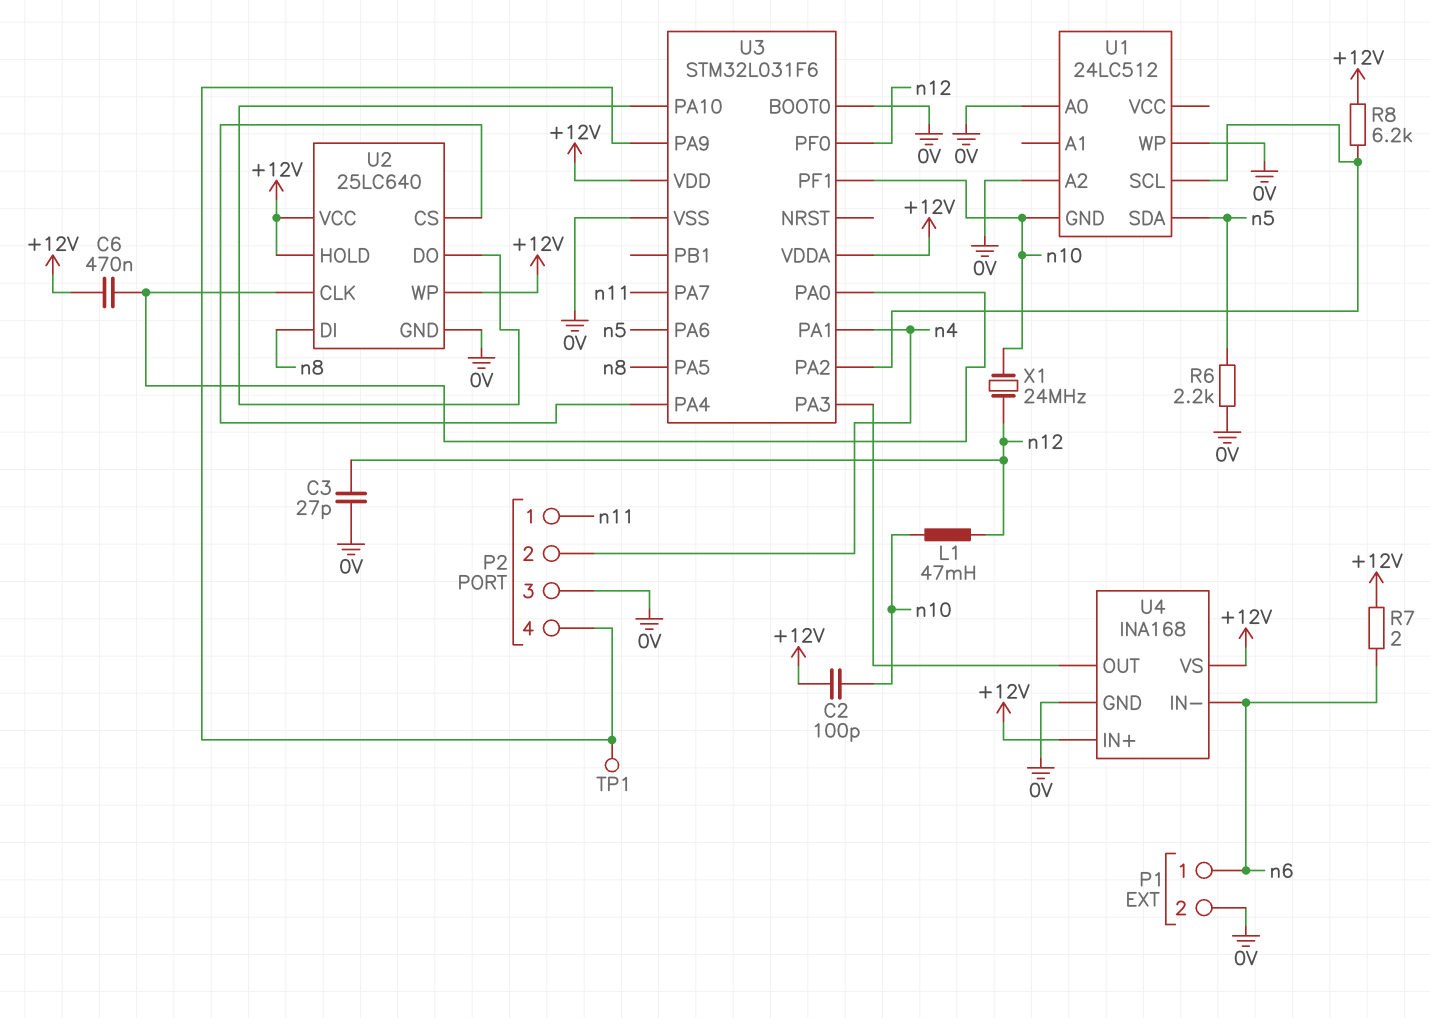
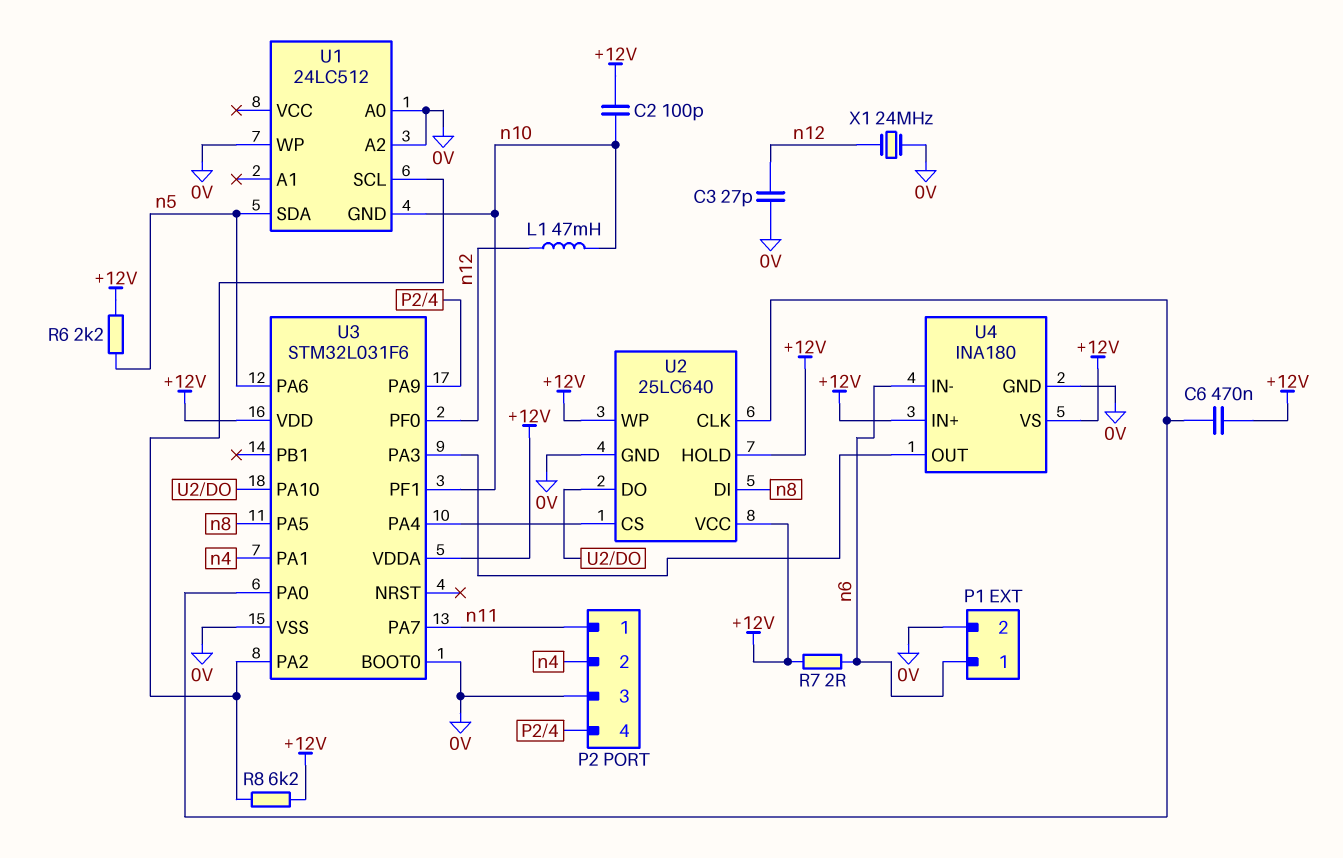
R6: 2.2k (0V, n5) -> 2.2k (+12V, n5)
TP1: test point (P2/4) -> none
U4: INA168 -> INA180
X1: 24MHz (n10, n12) -> 24MHz (0V, n12)

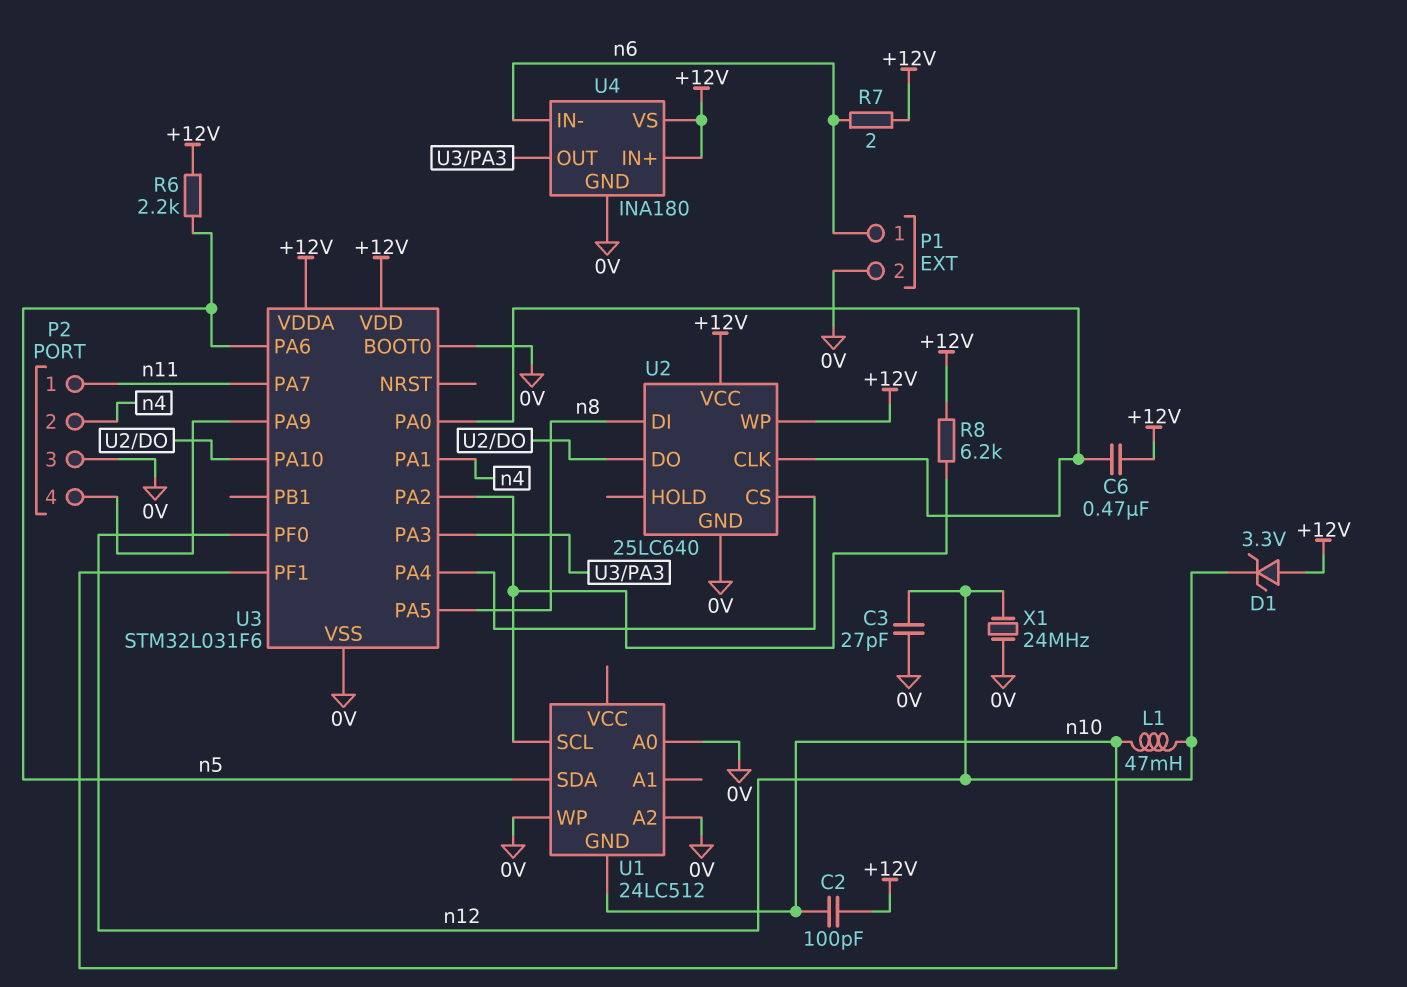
D1: none -> zener 3.3V (A +12V, K n12)
U2 pin HOLD: +12V -> none

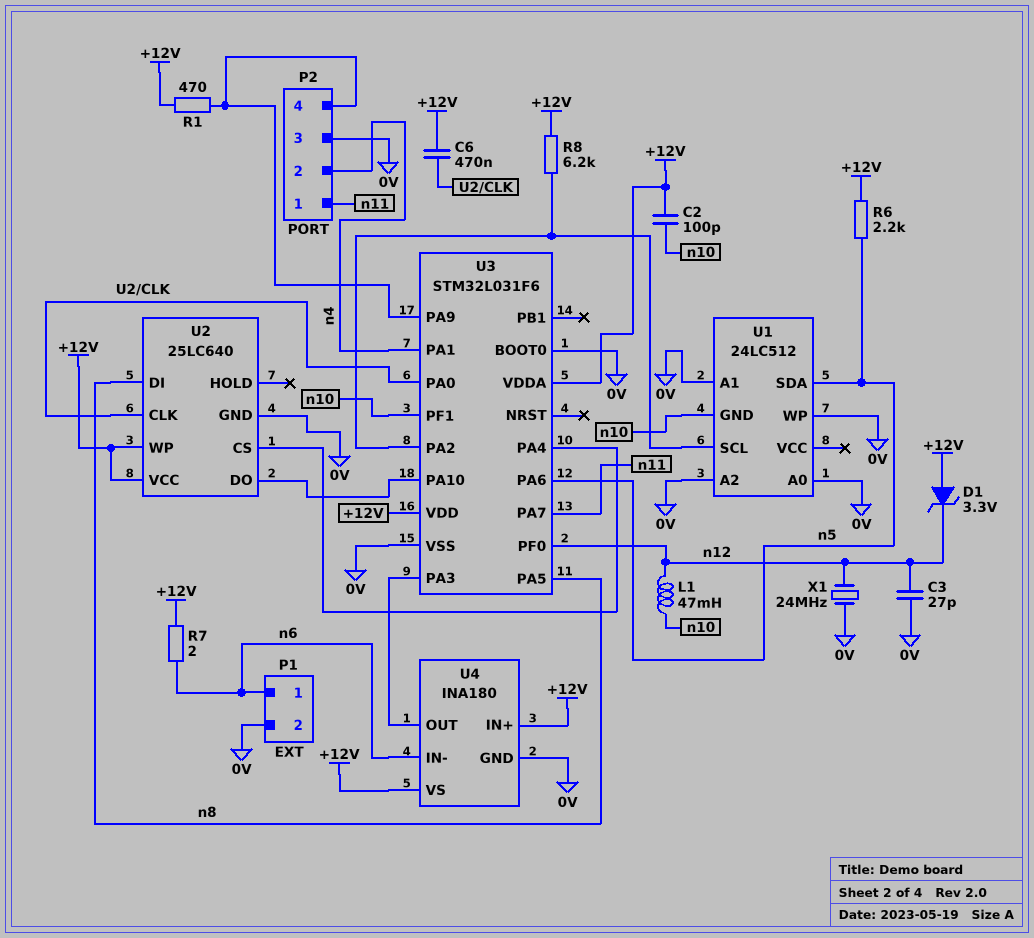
R1: none -> 470 (+12V, P2/4)
U1 pin A1: none -> 0V

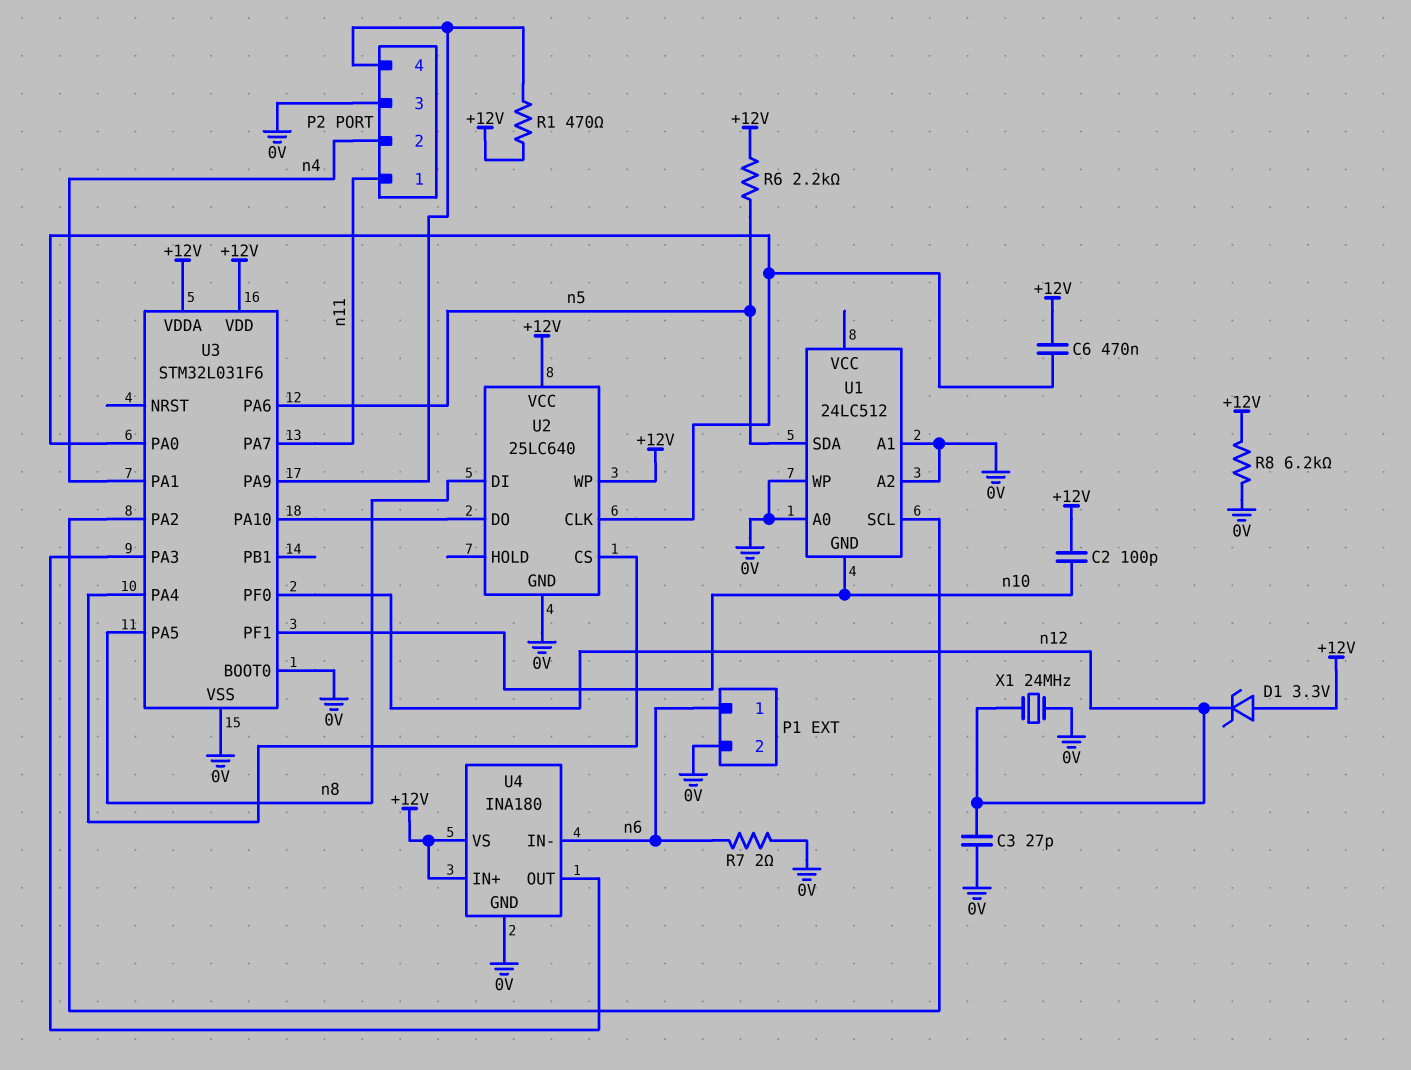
L1: 47mH (n10, n12) -> none
R7: 2 (+12V, n6) -> 2 (0V, n6)
R8: 6.2k (+12V, U1/SCL) -> 6.2k (+12V, 0V)

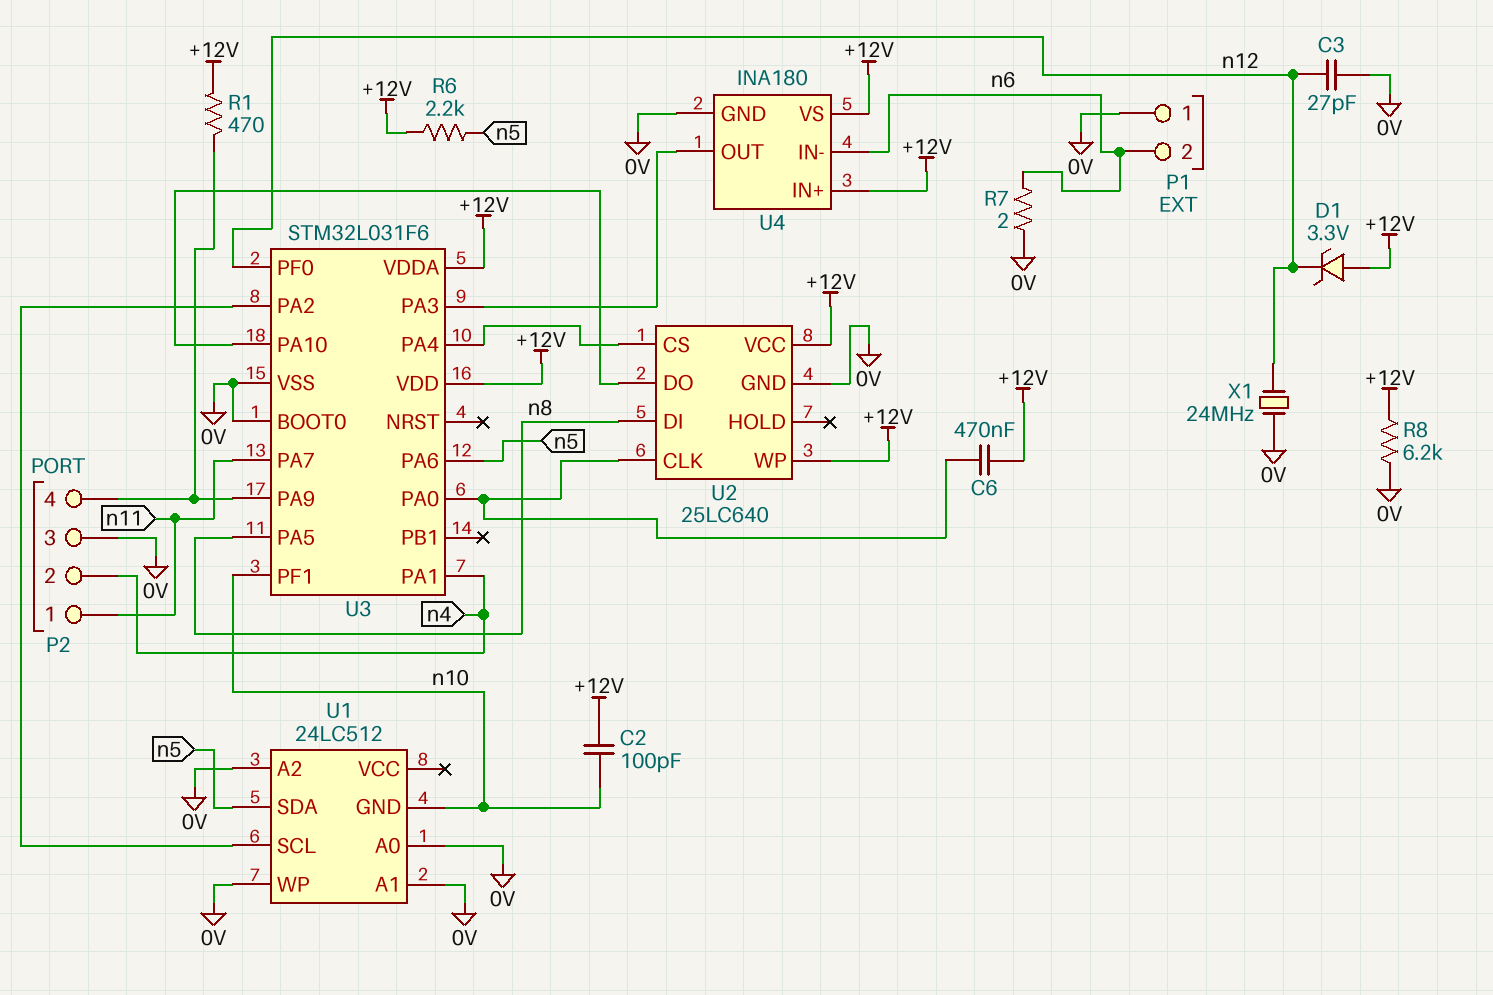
P1 pin 1: n6 -> 0V
P1 pin 2: 0V -> n6

